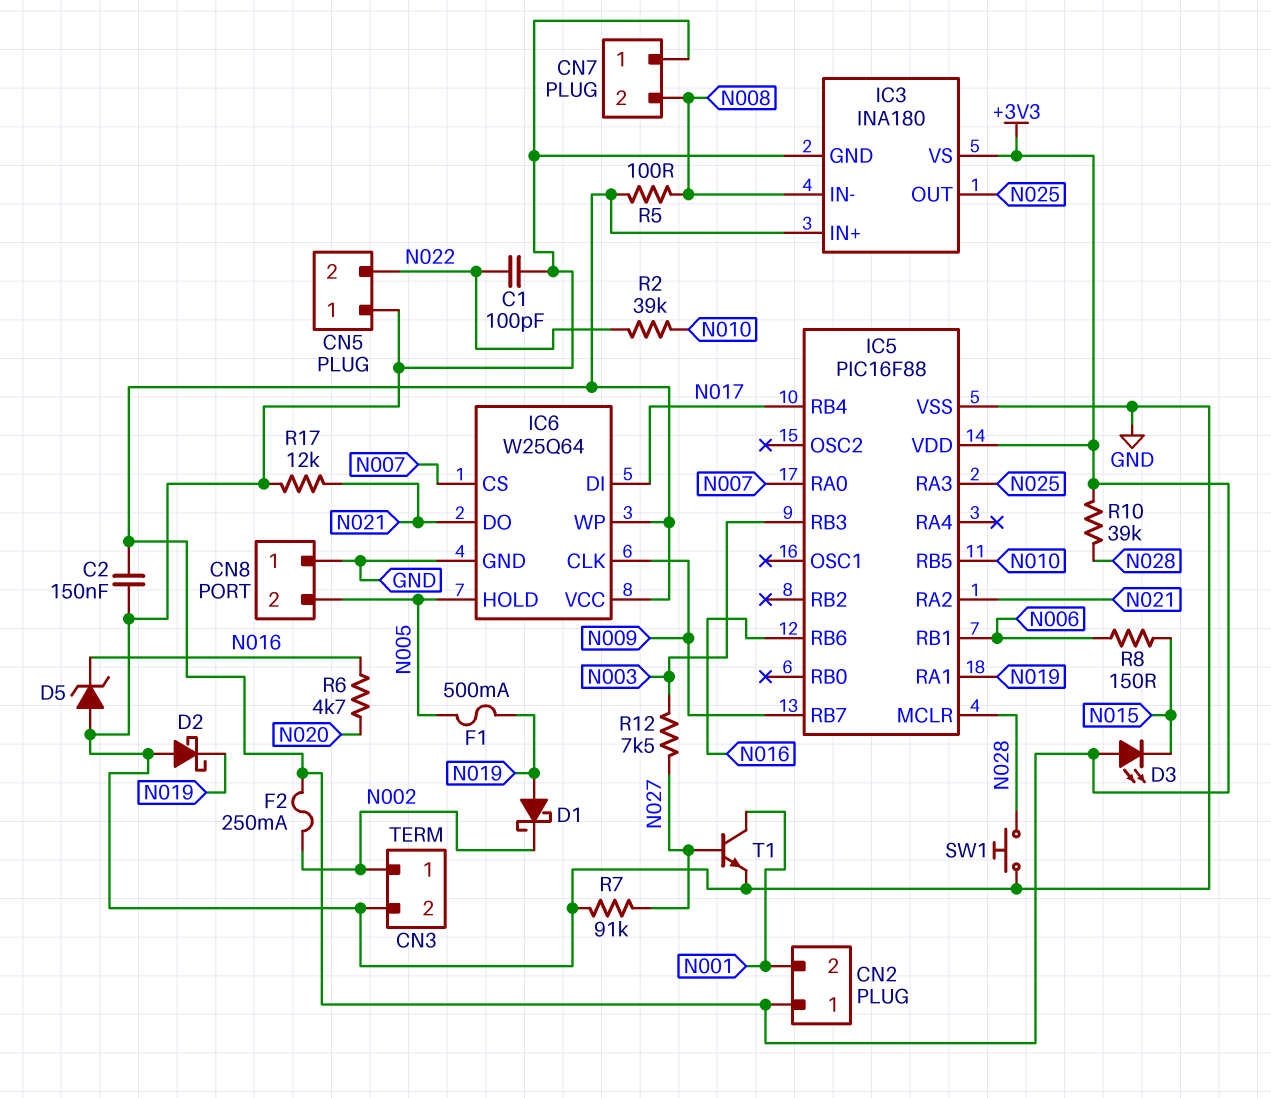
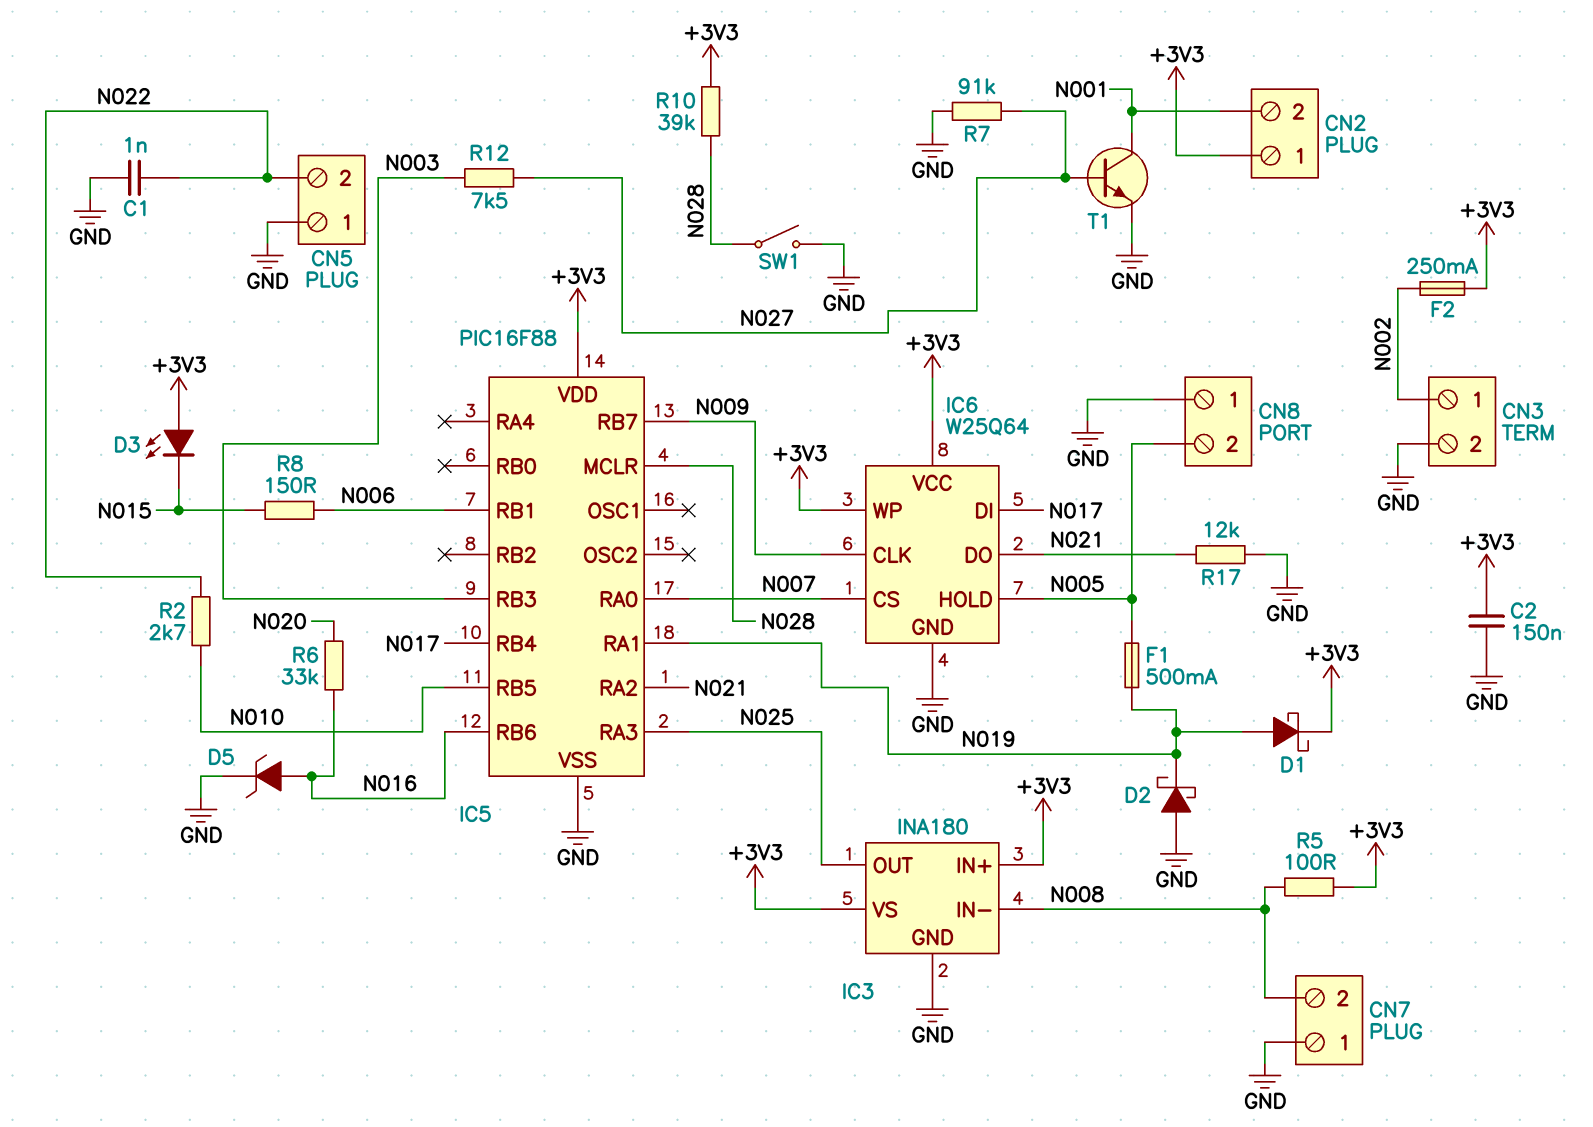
C1: 100pF (GND, N022) -> 1nF (GND, N022)
D1: schottky (A N019, K N002) -> schottky (A N019, K +3V3)
D5: zener (A GND, K N016) -> zener (A N016, K GND)
R2: 39k (N010, N022) -> 2.7k (N010, N022)
R6: 4.7k (N016, N020) -> 33k (N016, N020)
SW1: button (GND, N028) -> switch (GND, N028)

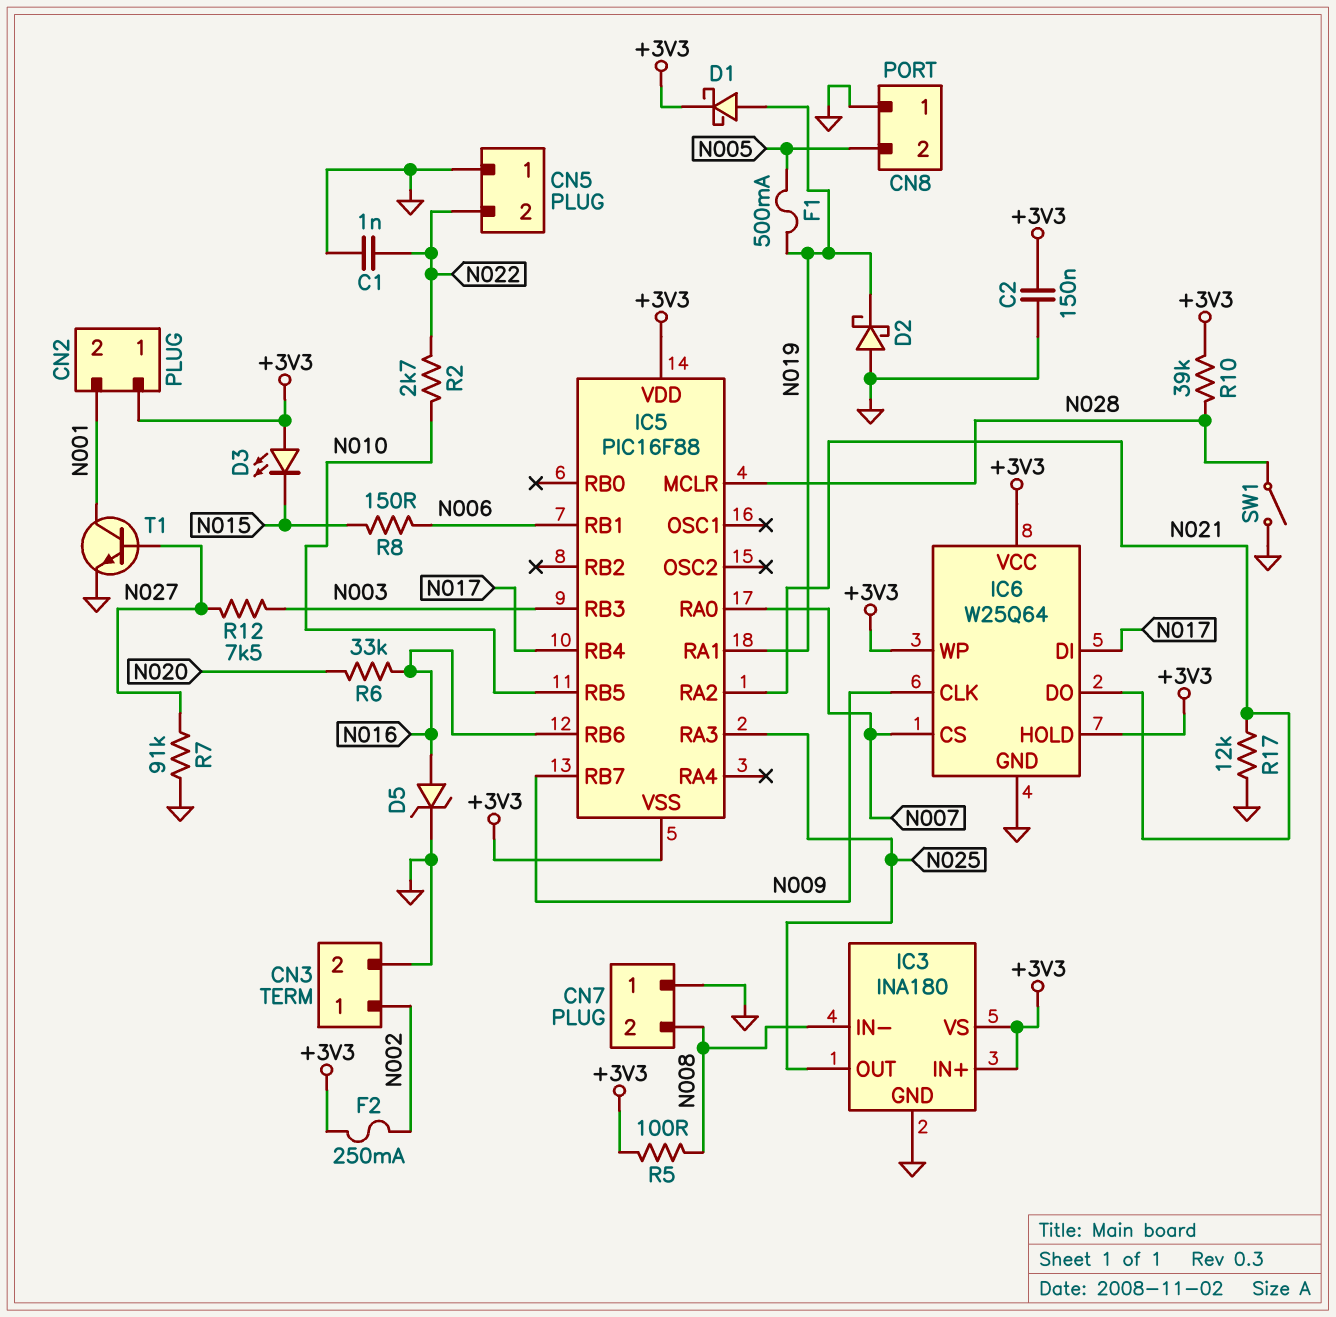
IC5 pin VSS: GND -> +3V3
IC6 pin HOLD: N005 -> +3V3

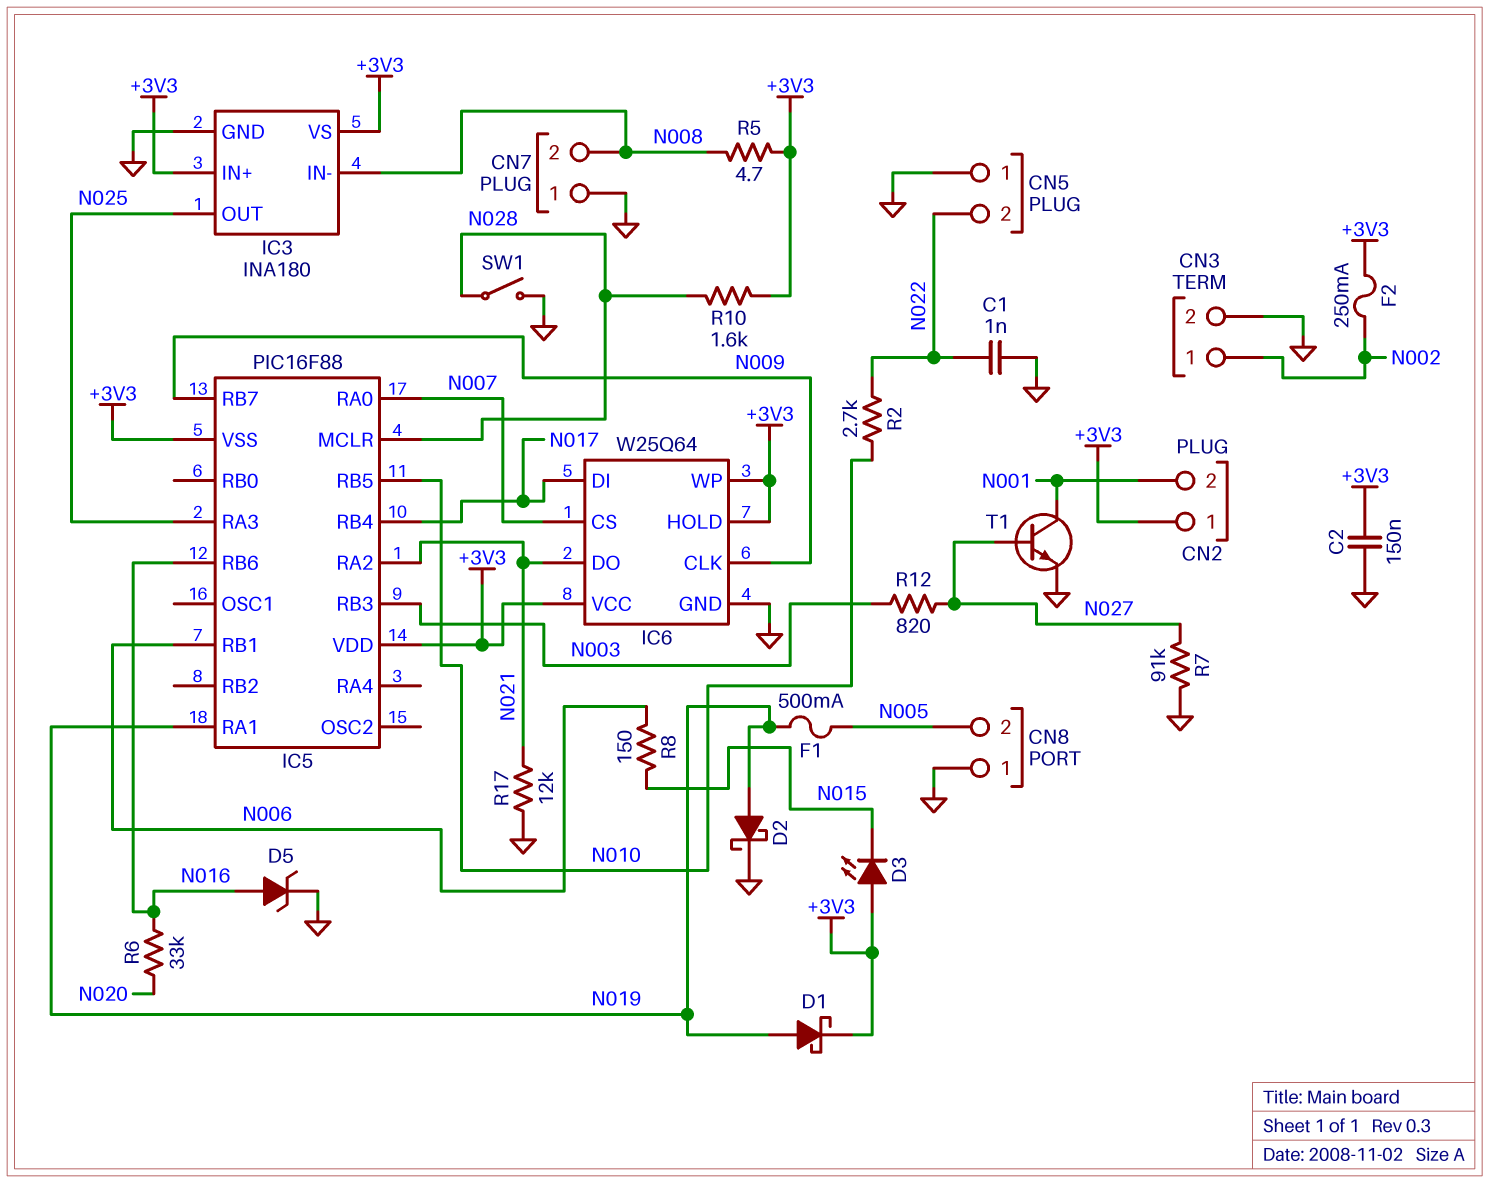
D2: schottky (A GND, K N019) -> schottky (A N019, K GND)
R5: 100 (+3V3, N008) -> 4.7 (+3V3, N008)
R10: 39k (+3V3, N028) -> 1.6k (+3V3, N028)
R12: 7.5k (N003, N027) -> 820 (N003, N027)

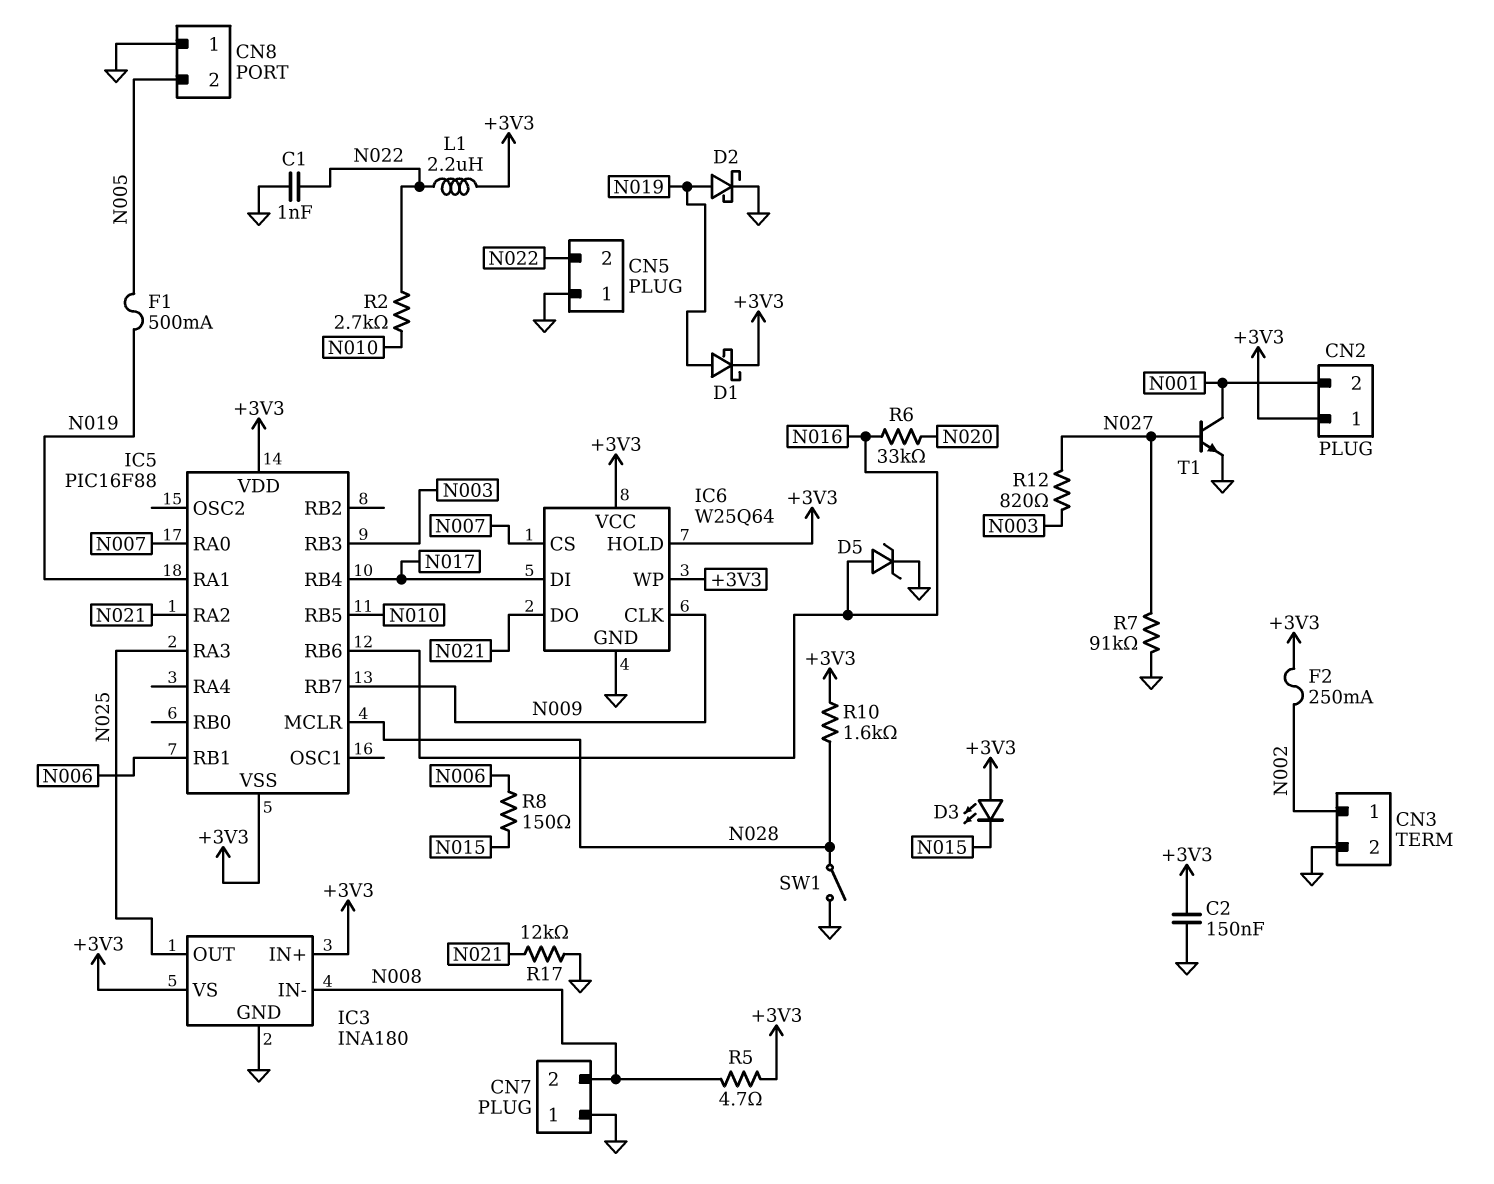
L1: none -> 2.2uH (+3V3, N022)

